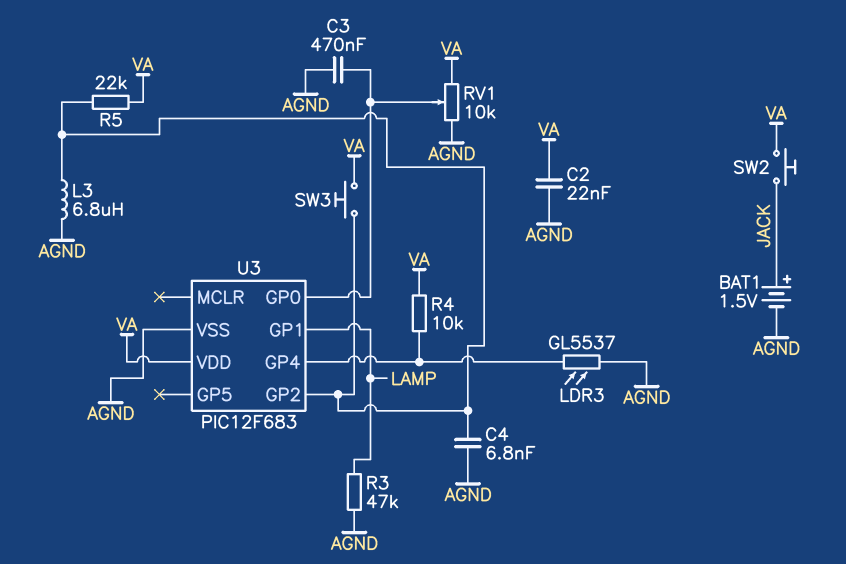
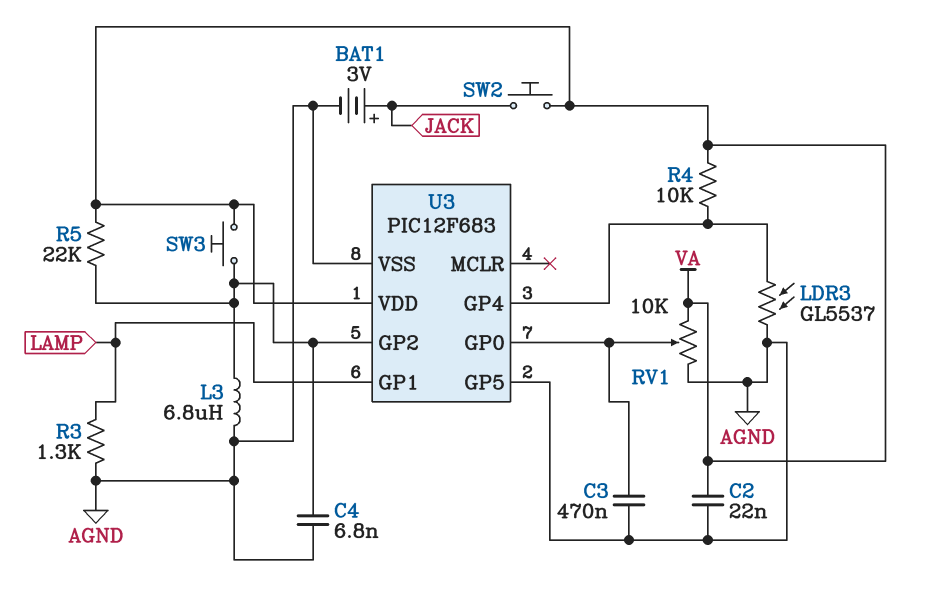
BAT1: 1.5V (plus JACK, minus AGND) -> 3V (plus JACK, minus AGND)
R3: 47k (AGND, LAMP) -> 1.3k (AGND, LAMP)
U3 pin GP5: none -> AGND

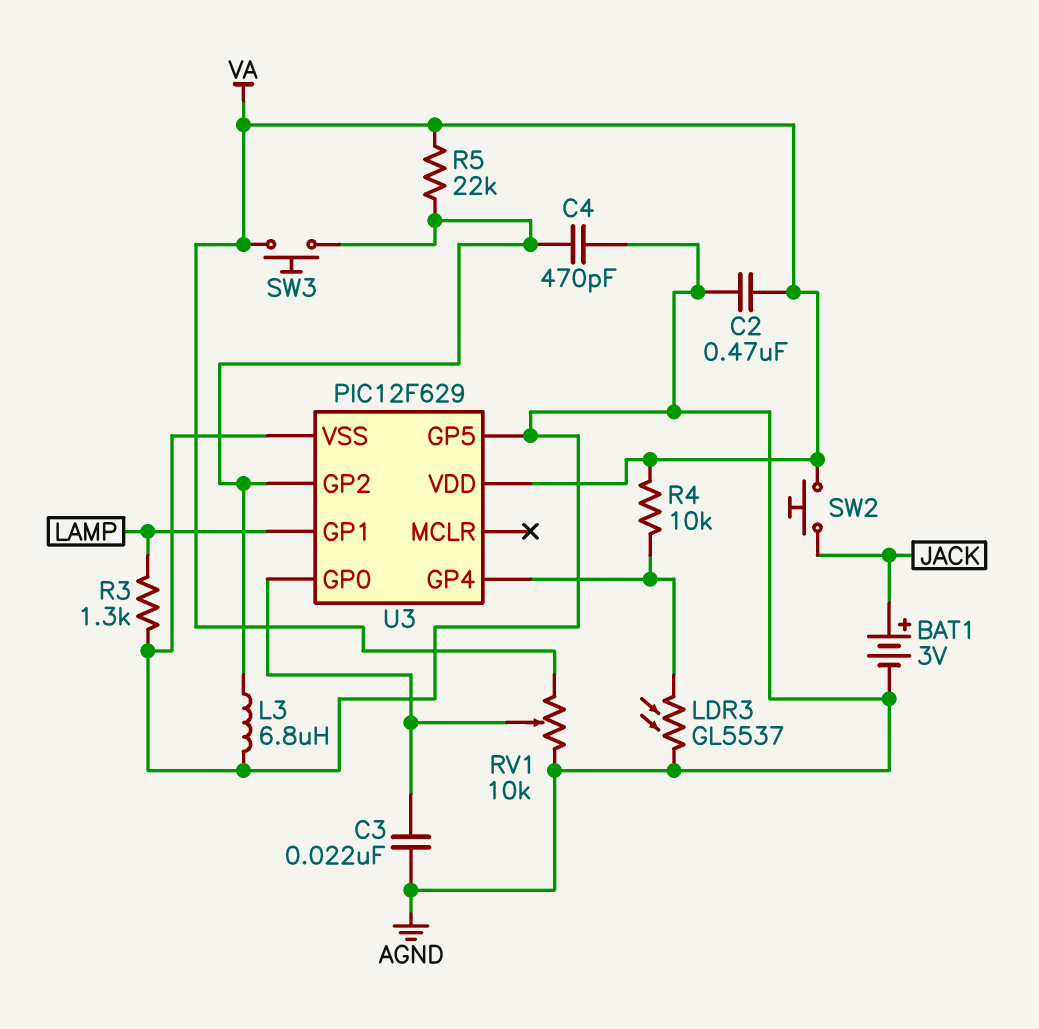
C2: 22nF (AGND, VA) -> 470nF (AGND, VA)
C3: 470nF (AGND, U3/GP0) -> 22nF (AGND, U3/GP0)
C4: 6.8nF (AGND, U3/GP2) -> 470pF (AGND, U3/GP2)
U3: PIC12F683 -> PIC12F629

